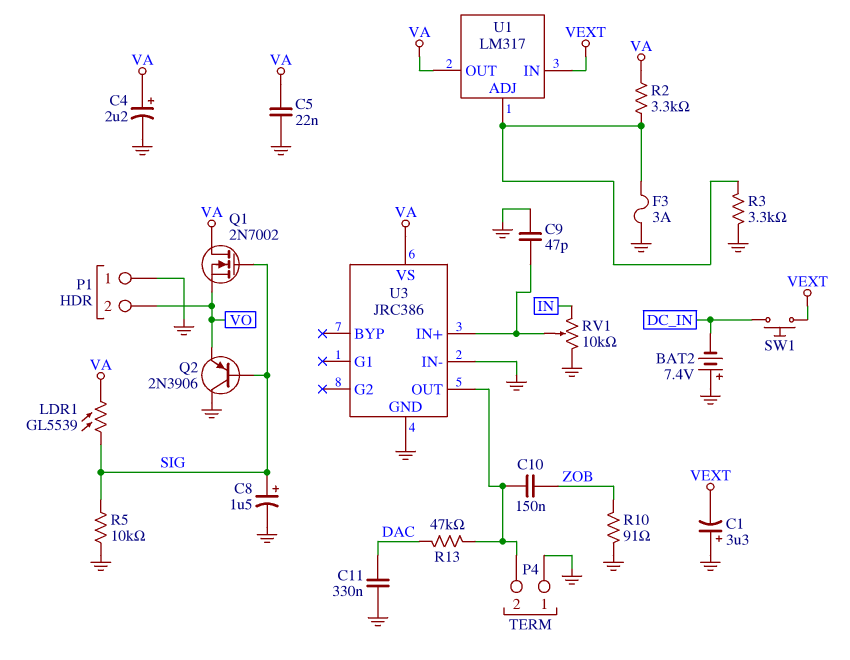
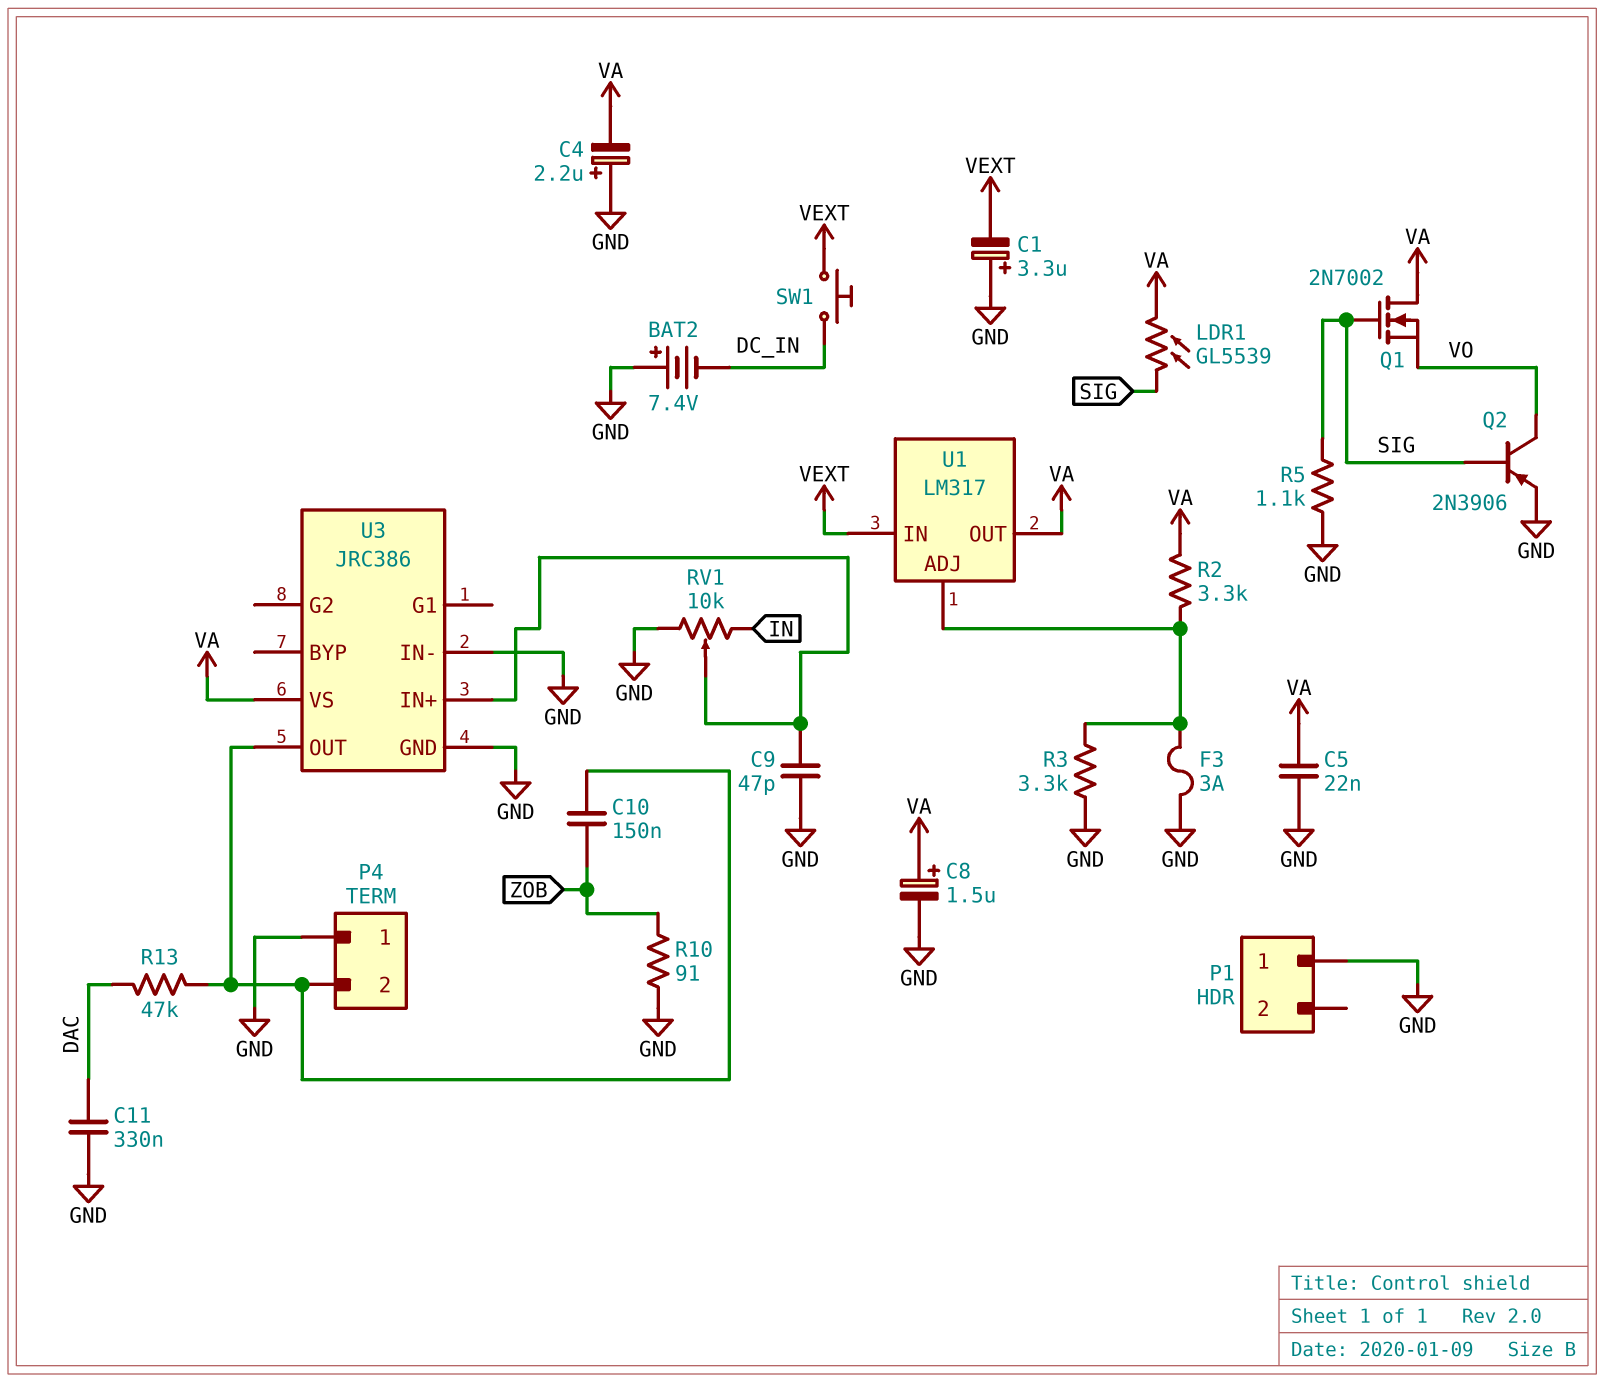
C4: 2.2uF (plus VA, minus GND) -> 2.2uF (plus GND, minus VA)
C8: 1.5uF (plus SIG, minus GND) -> 1.5uF (plus VA, minus GND)
P1 pin 2: VO -> none
Q2: PNP 2N3906 (B SIG, C GND, E VO) -> PNP 2N3906 (B SIG, C VO, E GND)
R5: 10k (GND, SIG) -> 1.1k (GND, SIG)

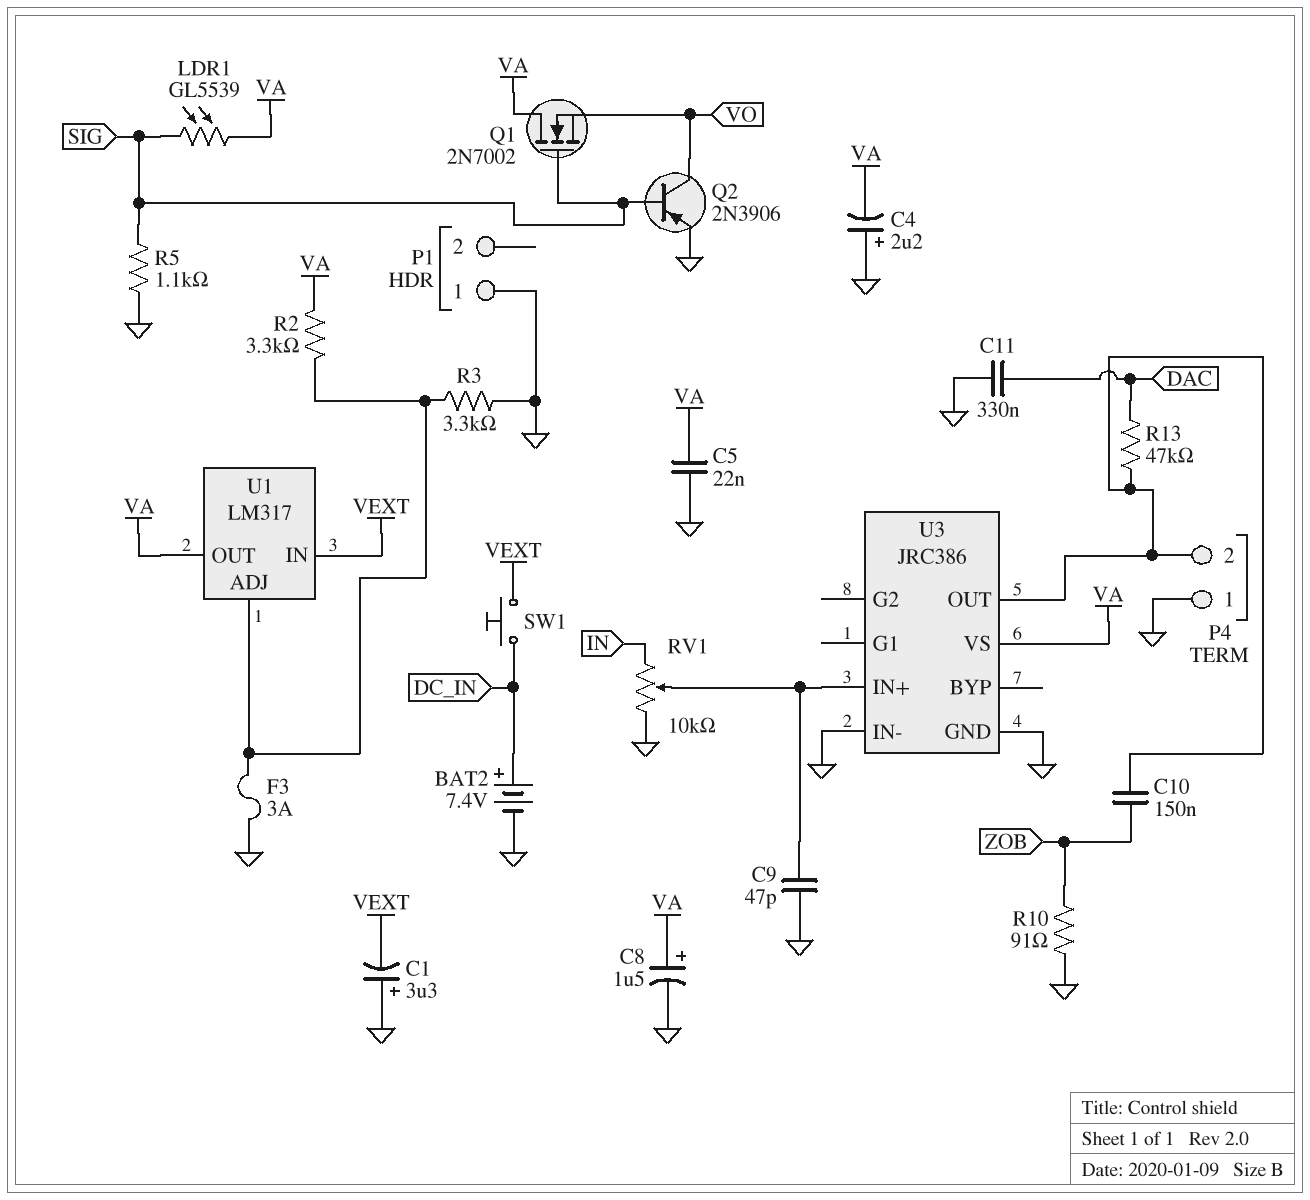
BAT2: 7.4V (plus GND, minus DC_IN) -> 7.4V (plus DC_IN, minus GND)

